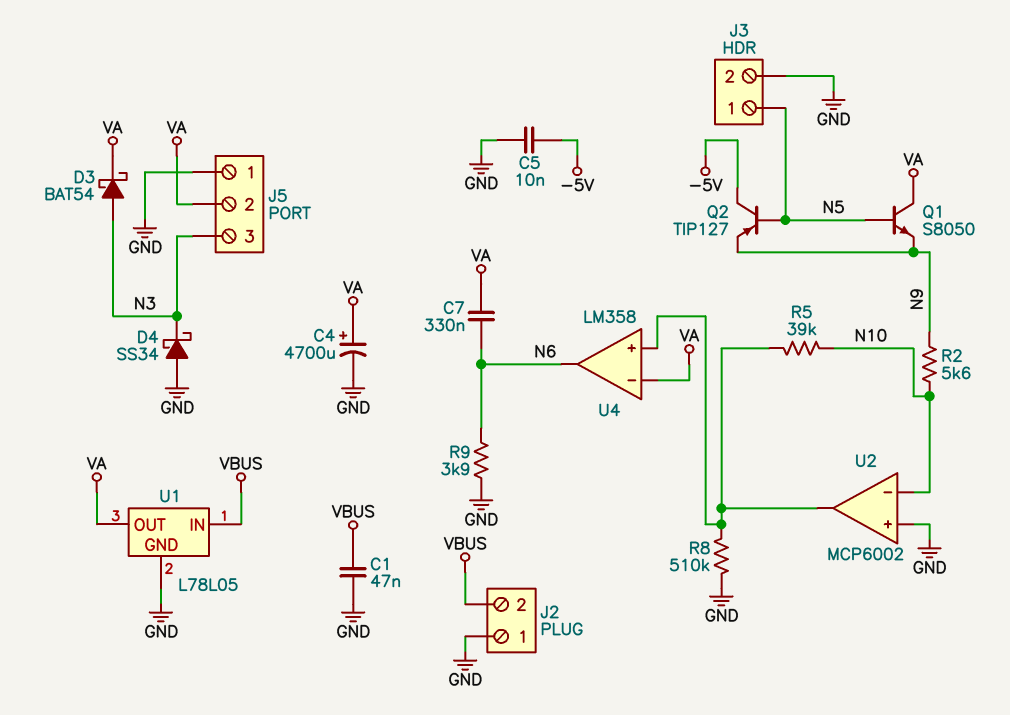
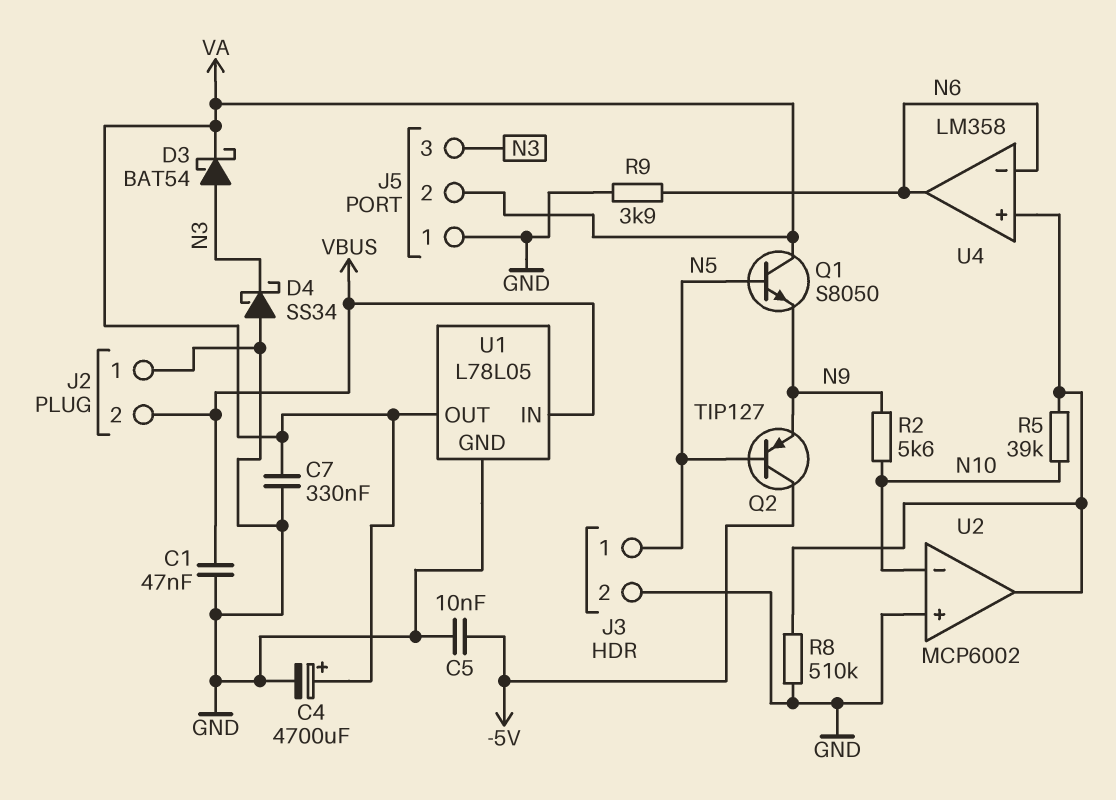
C7: 330nF (N6, VA) -> 330nF (GND, VA)
U4 pin in-: VA -> N6

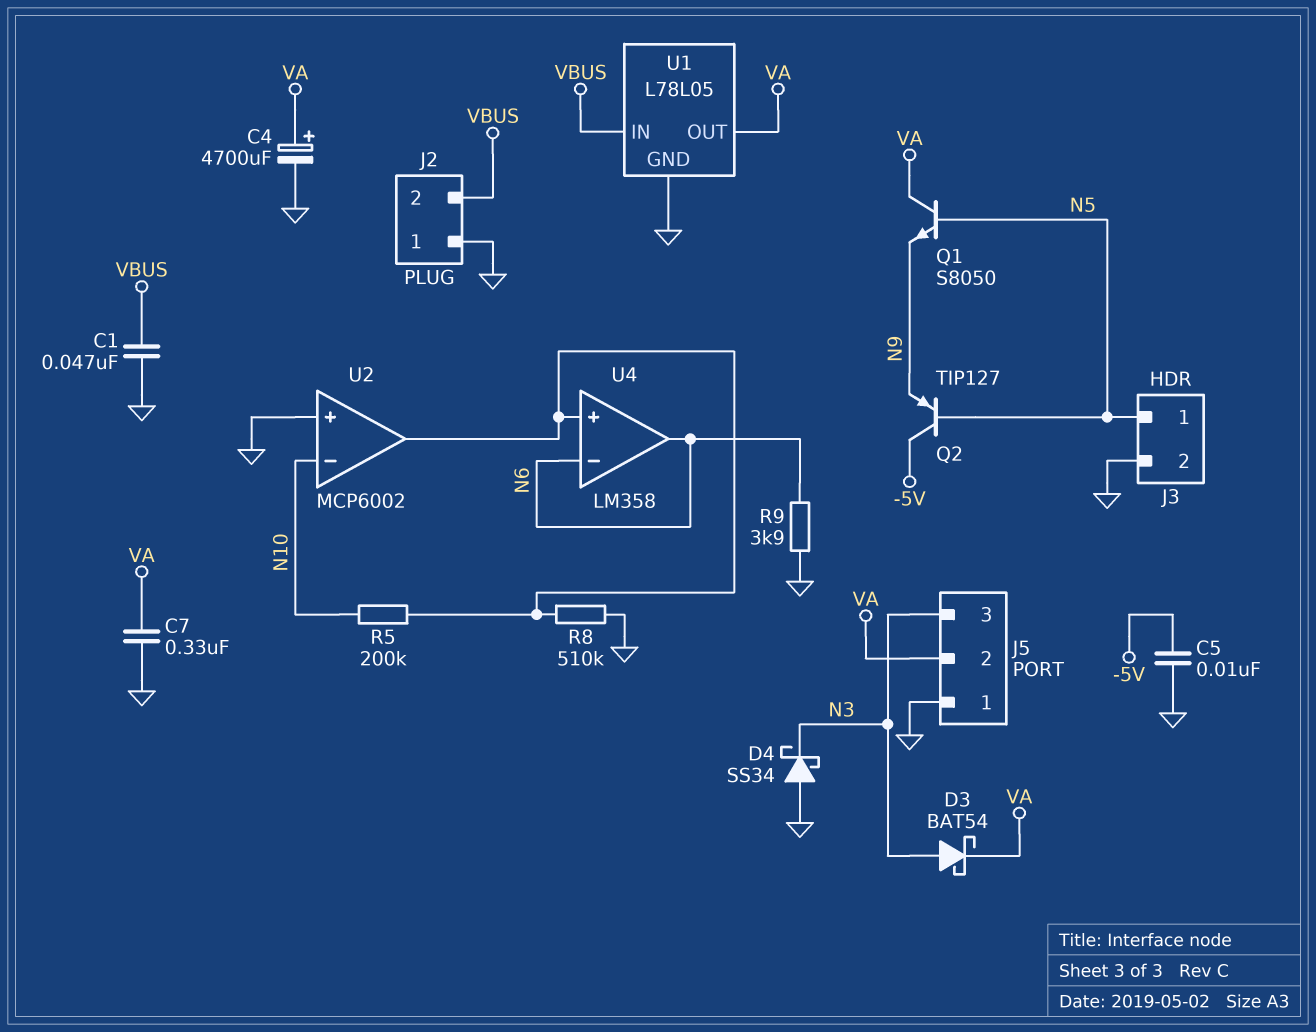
R2: 5.6k (N9, N10) -> none
R5: 39k (N10, U2/out) -> 200k (N10, U2/out)

